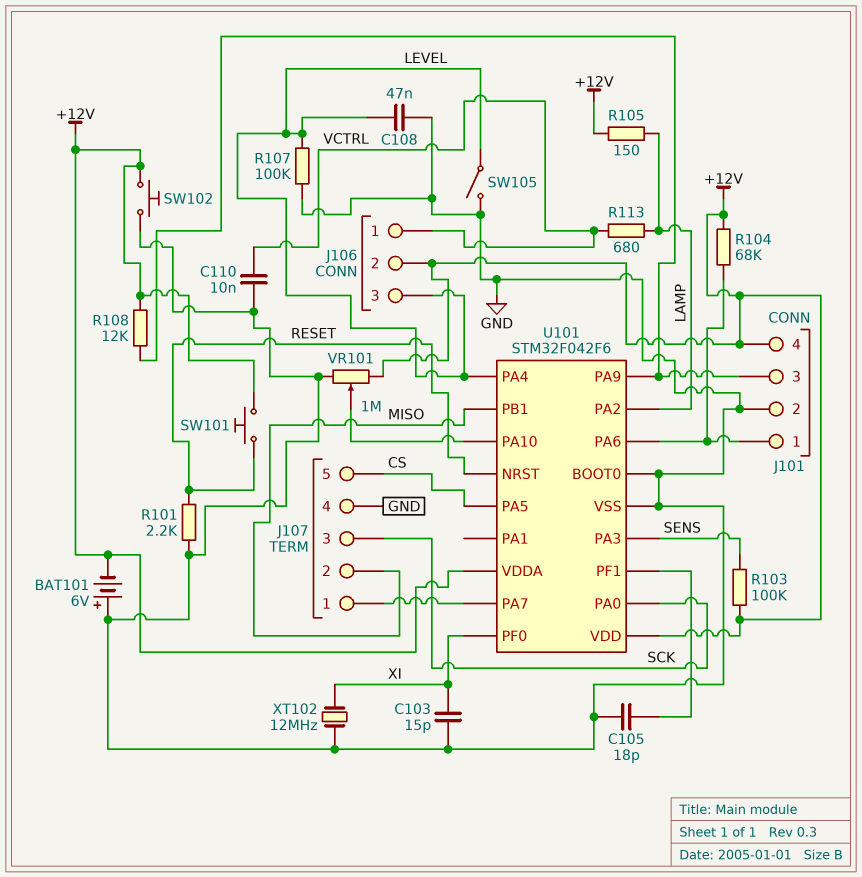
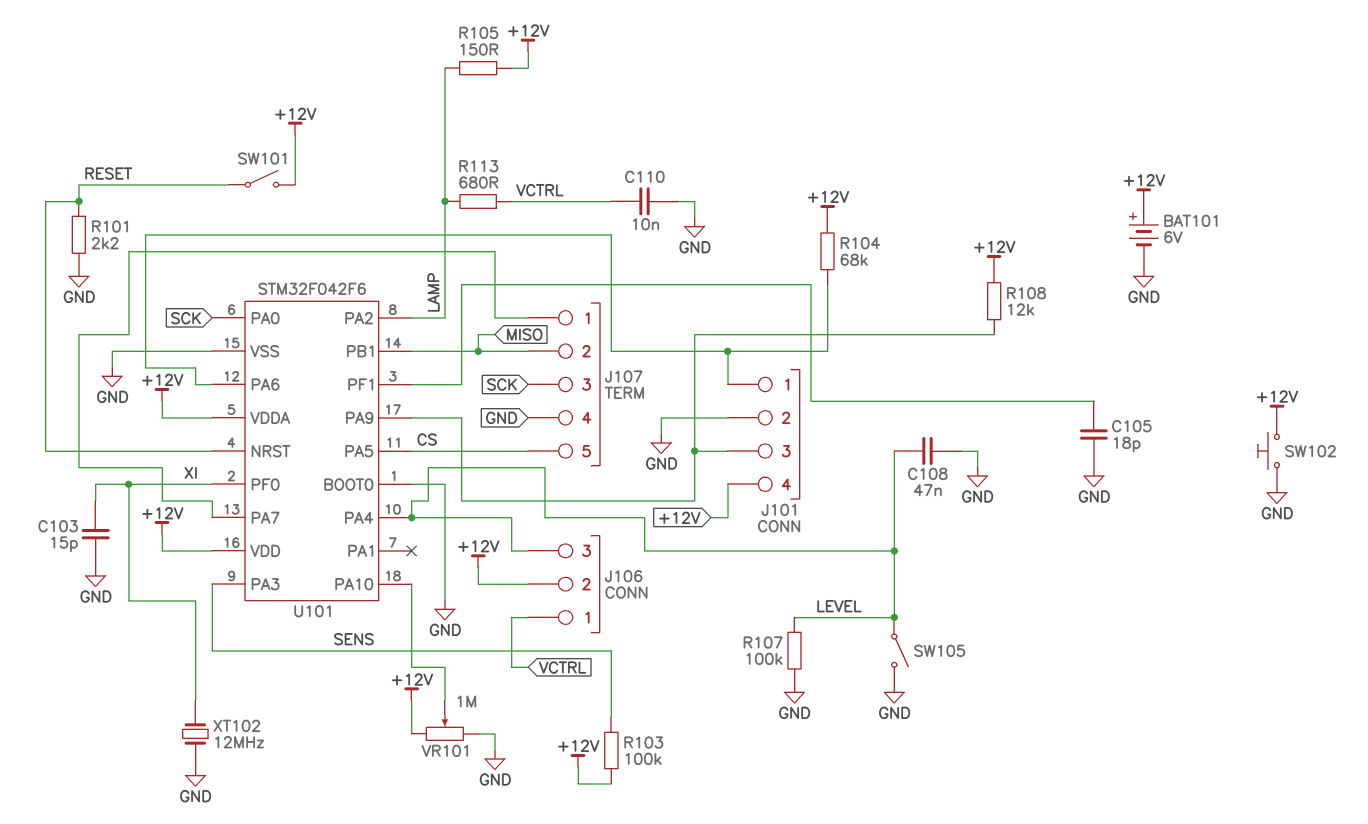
BAT101: 6V (plus GND, minus +12V) -> 6V (plus +12V, minus GND)
SW101: button (+12V, RESET) -> switch (+12V, RESET)

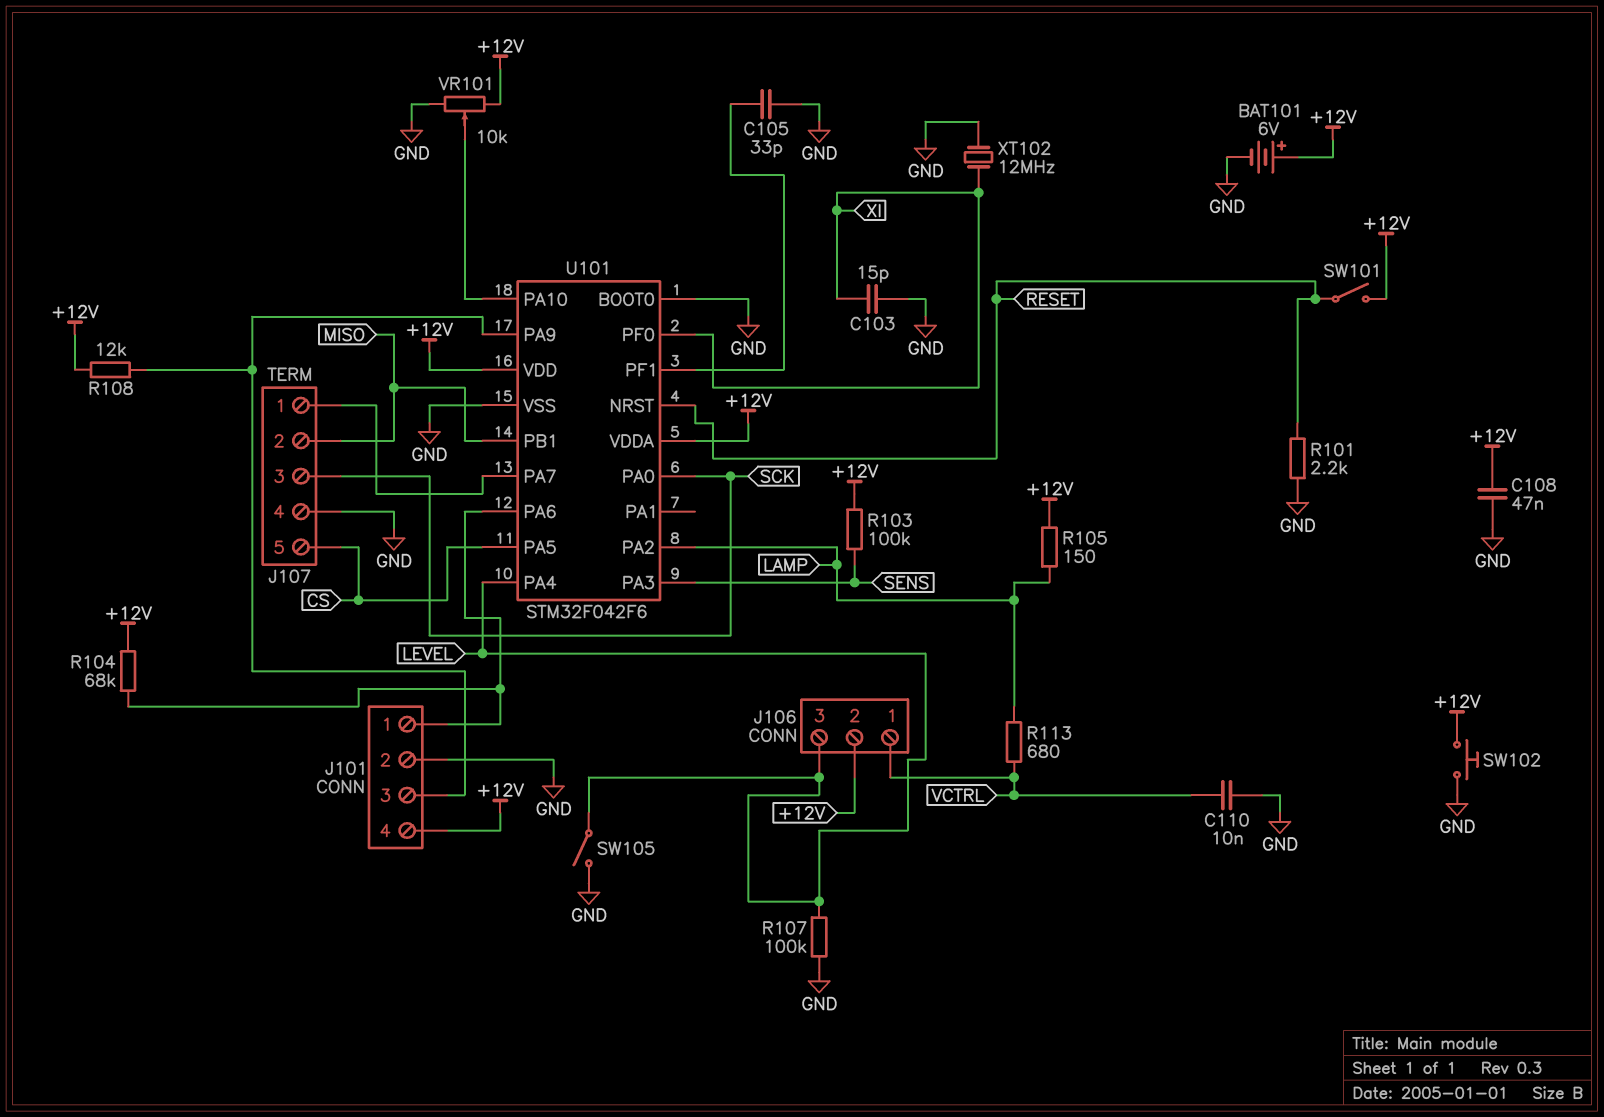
C105: 18pF (GND, U101/PF1) -> 33pF (GND, U101/PF1)
C108: 47nF (GND, LEVEL) -> 47nF (+12V, GND)
VR101: 1M (+12V, GND, wiper U101/PA10) -> 10k (+12V, GND, wiper U101/PA10)

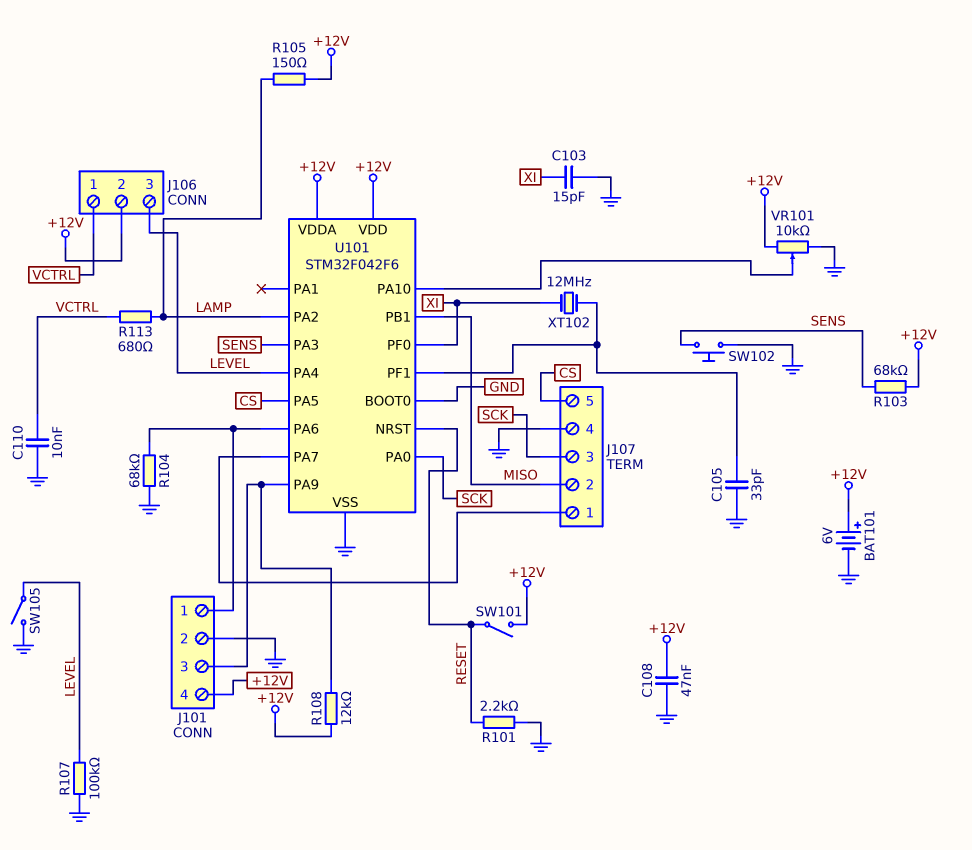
R103: 100k (+12V, SENS) -> 68k (+12V, SENS)
R104: 68k (+12V, J101/1) -> 68k (GND, J101/1)
SW102: button (+12V, GND) -> button (GND, SENS)
XT102: 12MHz (GND, XI) -> 12MHz (U101/PF1, XI)

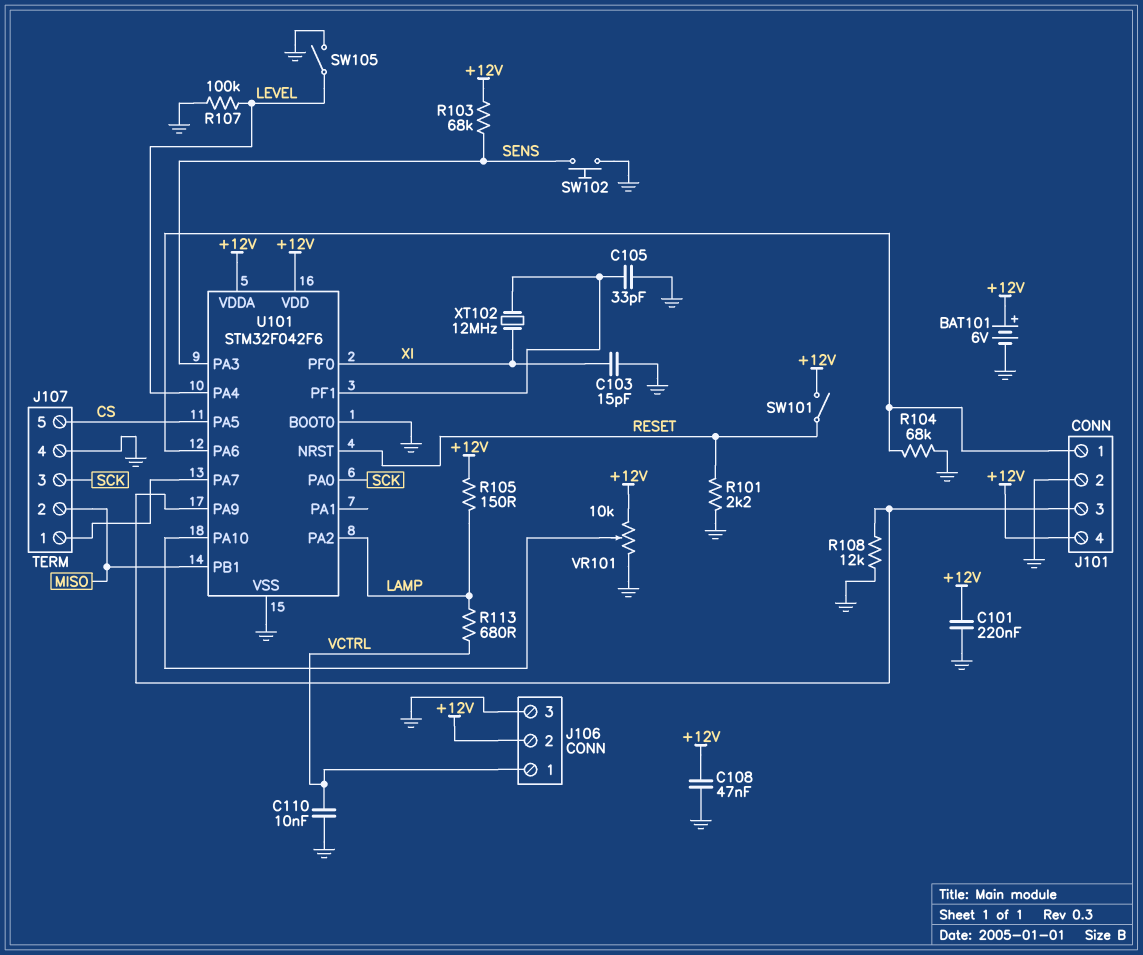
C101: none -> 220nF (+12V, GND)
J106 pin 3: LEVEL -> GND
R108: 12k (+12V, J101/3) -> 12k (GND, J101/3)

